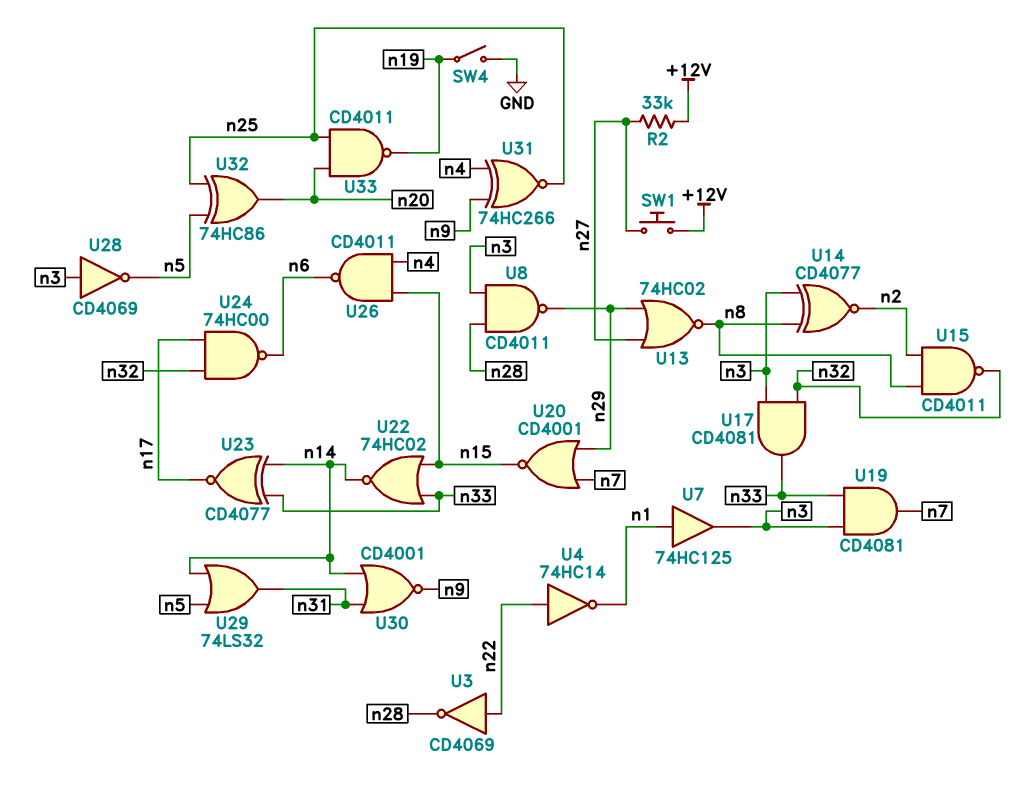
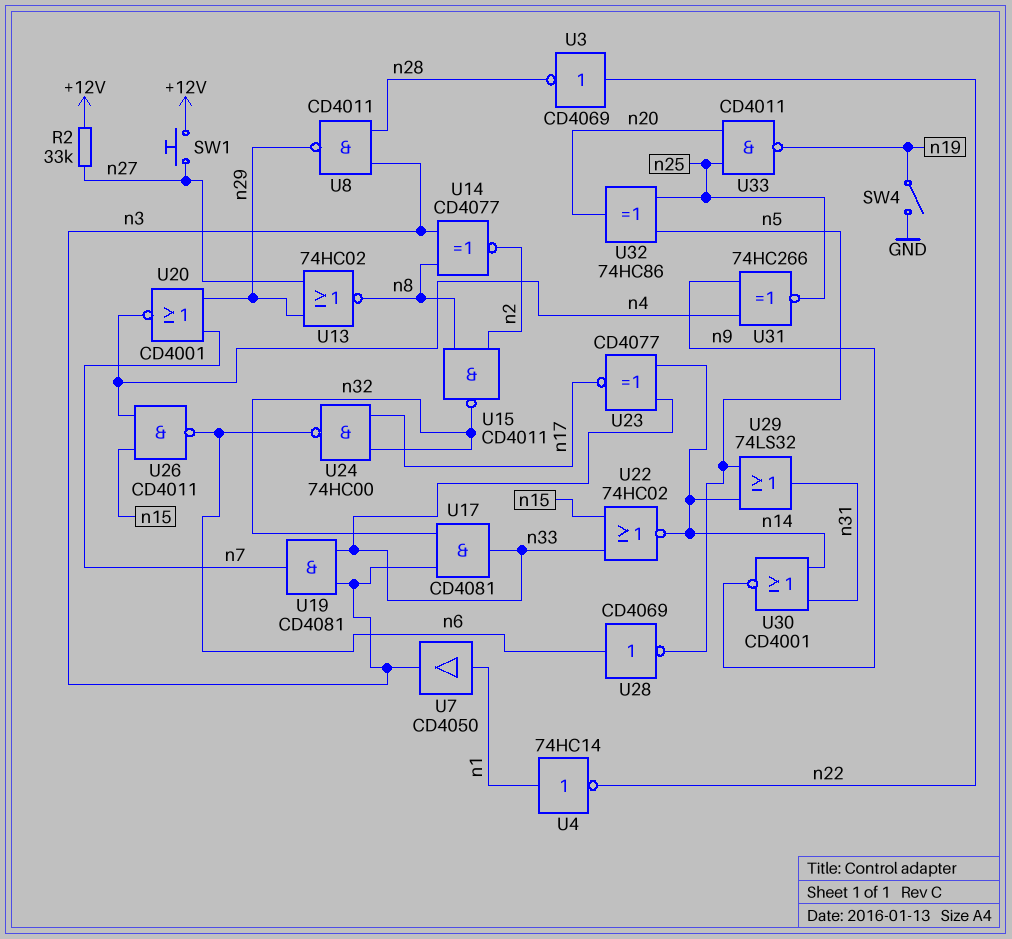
U4: NOT 74HC14 (in n22, out n1) -> NOT 74HC14 (in n1, out n22)
U7: buffer 74HC125 (in n1, out n3) -> buffer CD4050 (in n1, out n3)
U20: NOR CD4001 (in n7, in n29, out n15) -> NOR CD4001 (in n7, in n29, out n4)
U28: NOT CD4069 (in n3, out n5) -> NOT CD4069 (in n6, out n5)

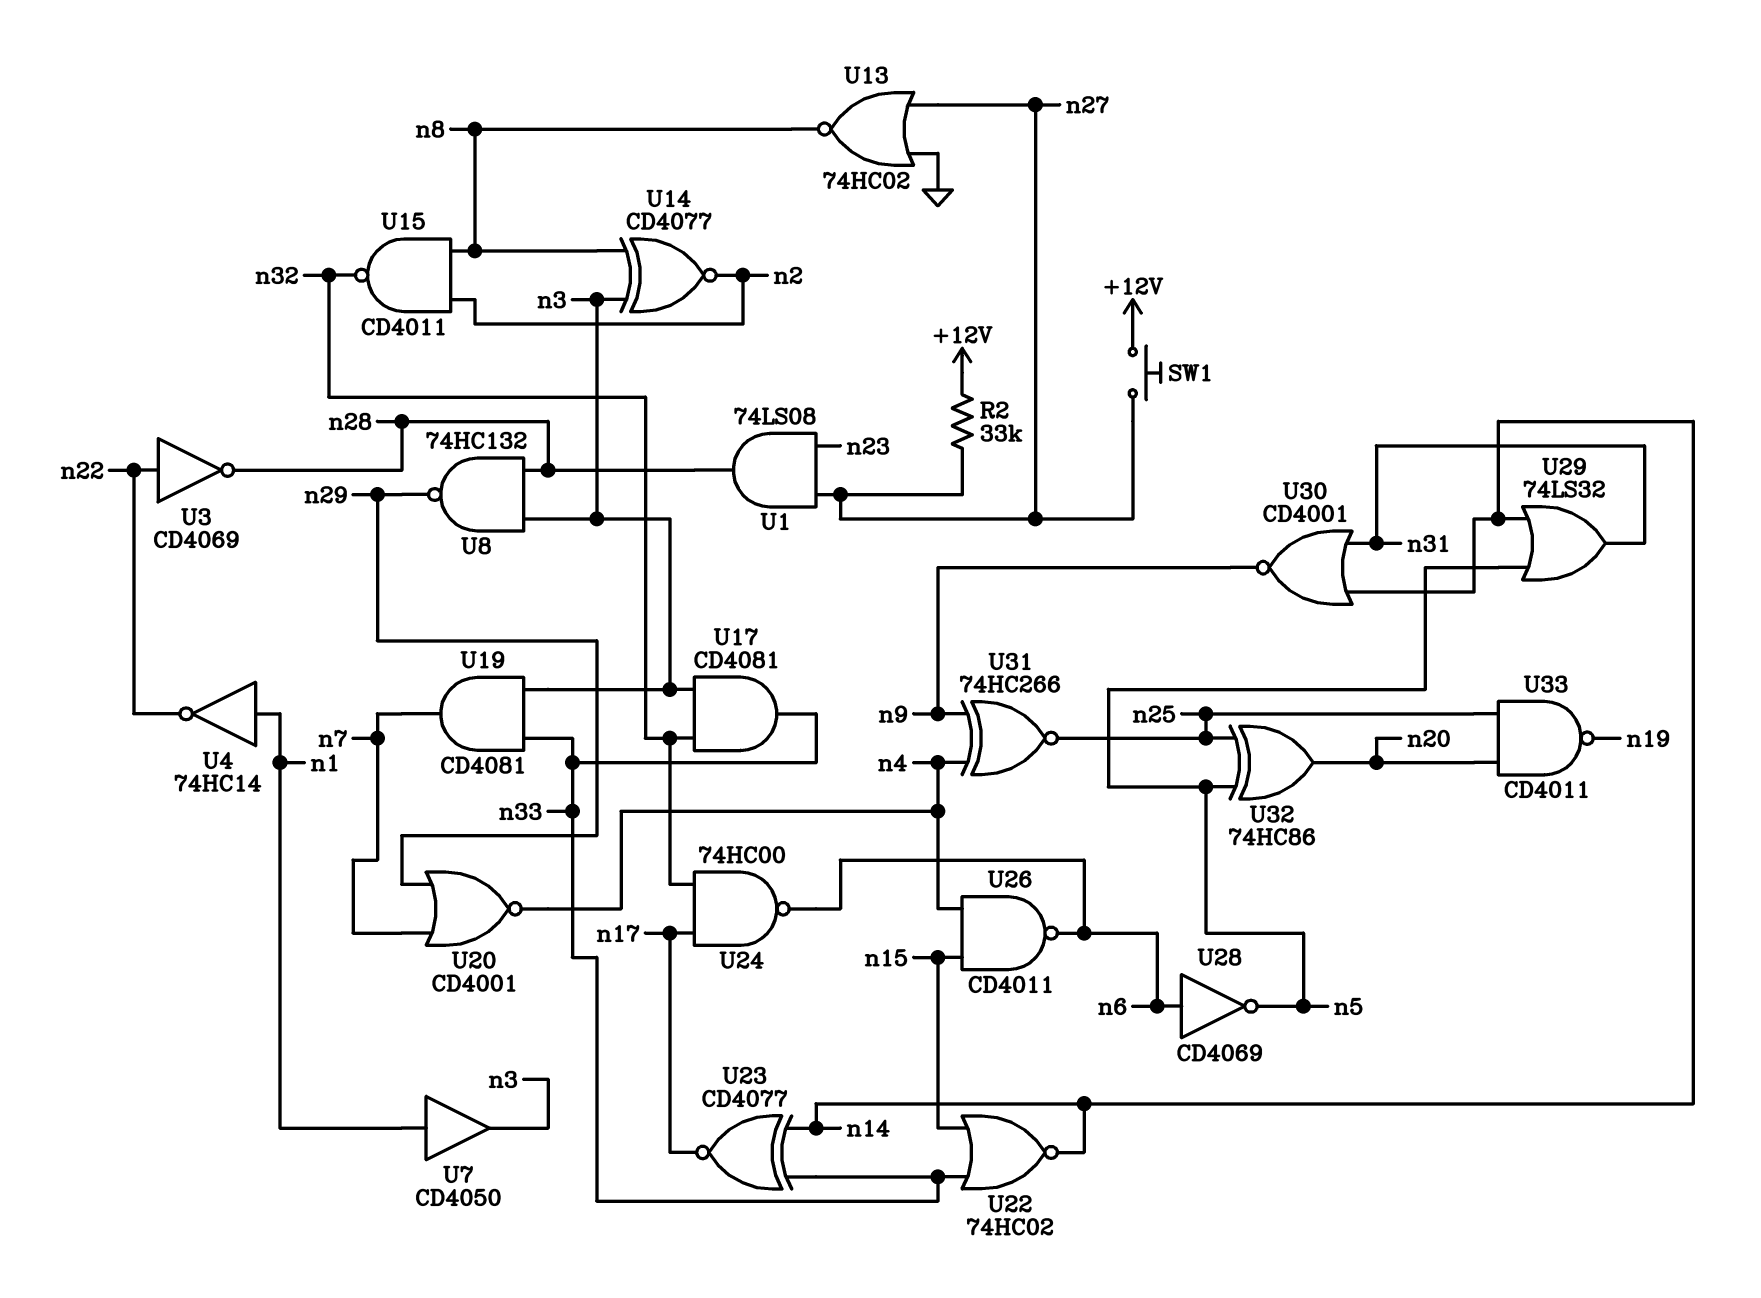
SW4: switch (GND, n19) -> none
U1: none -> AND 74LS08 (in n23, in n27, out n28)
U8: NAND CD4011 (in n3, in n28, out n29) -> NAND 74HC132 (in n3, in n28, out n29)
U13: NOR 74HC02 (in n27, in n29, out n8) -> NOR 74HC02 (in GND, in n27, out n8)

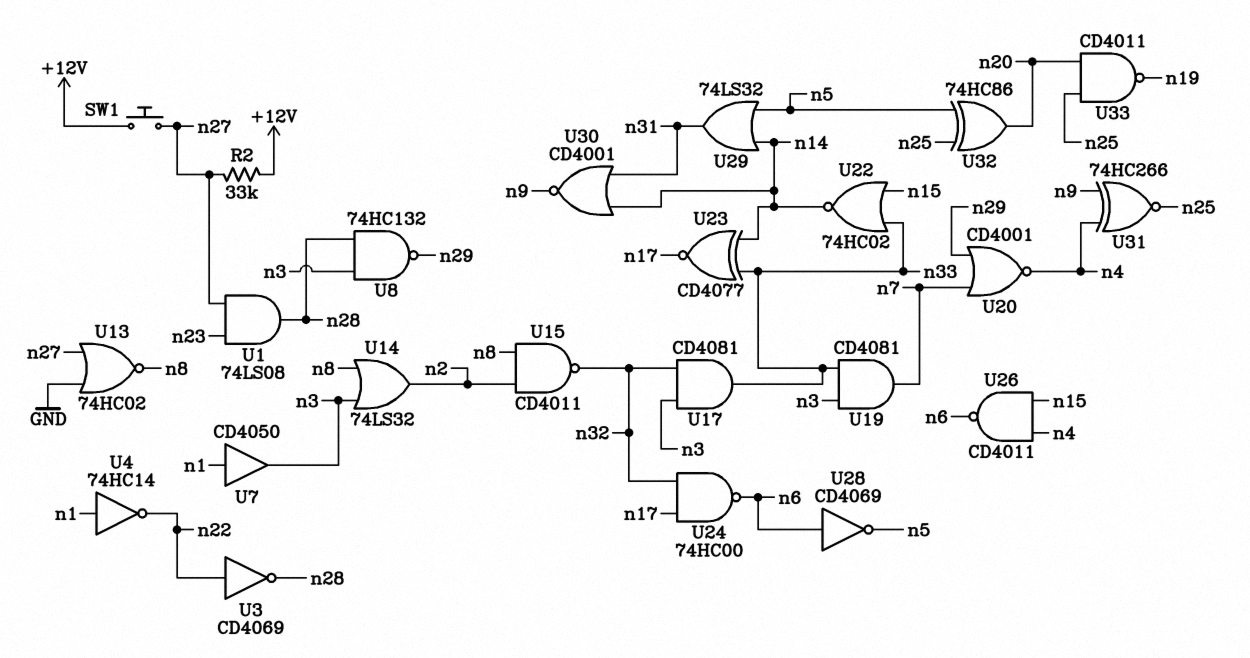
U14: XNOR CD4077 (in n3, in n8, out n2) -> OR 74LS32 (in n3, in n8, out n2)

